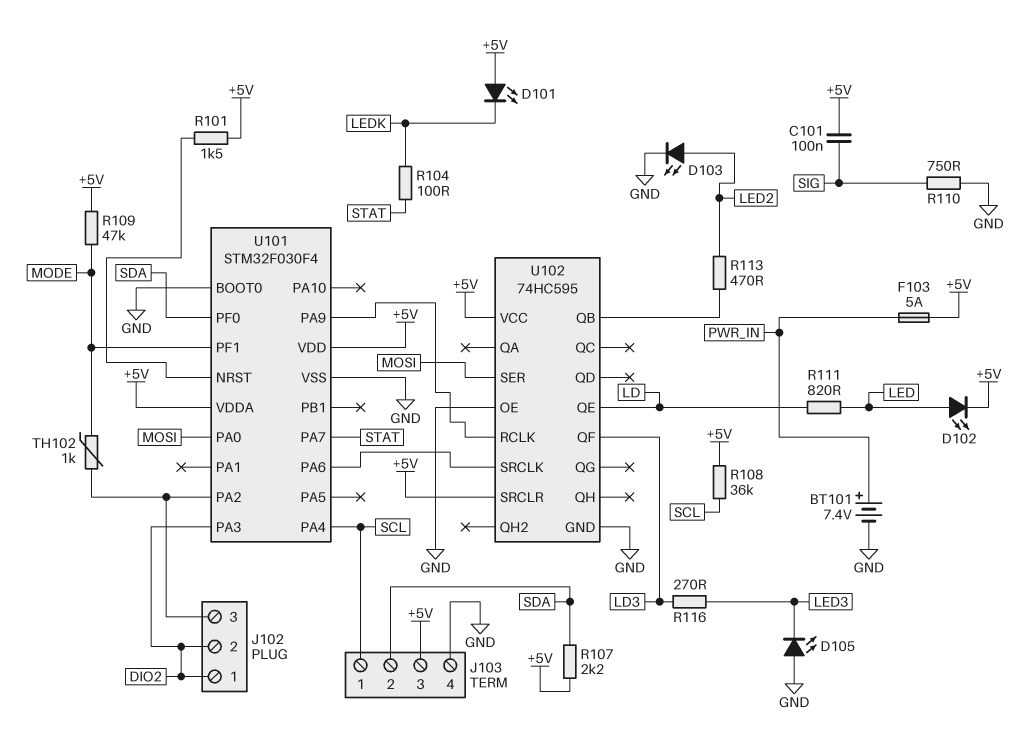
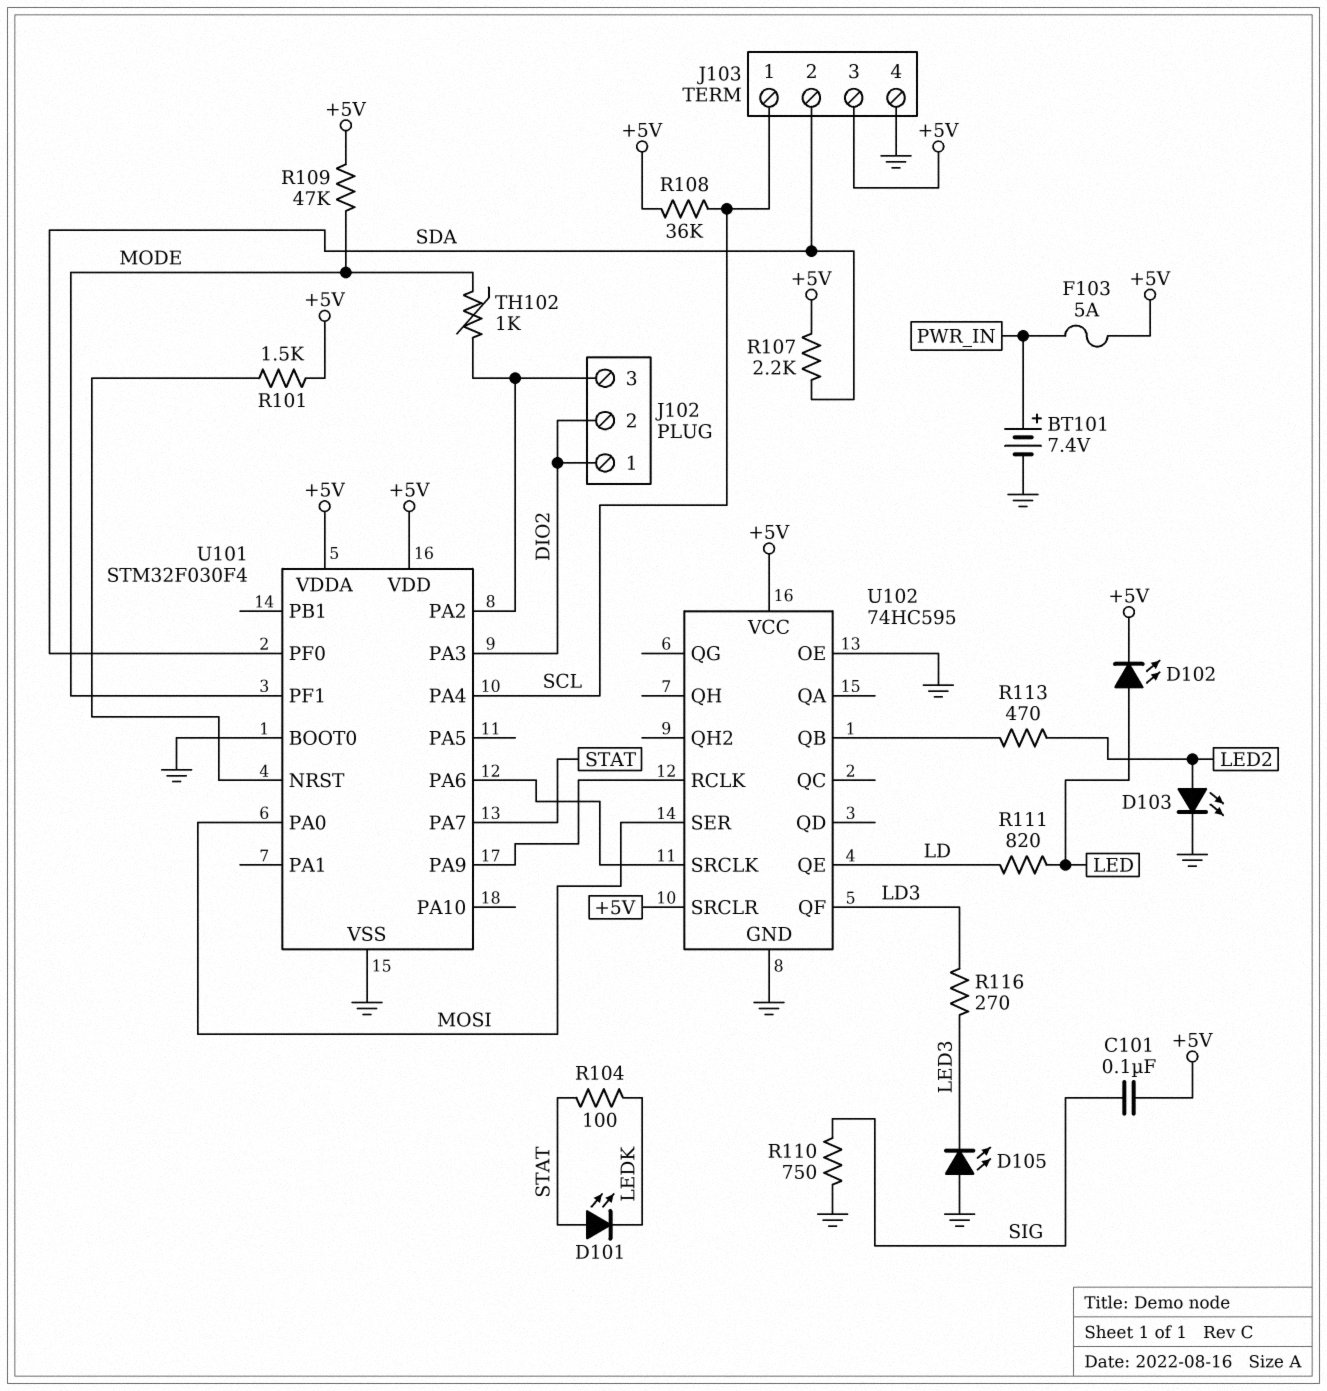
D101: LED (A +5V, K LEDK) -> LED (A STAT, K LEDK)

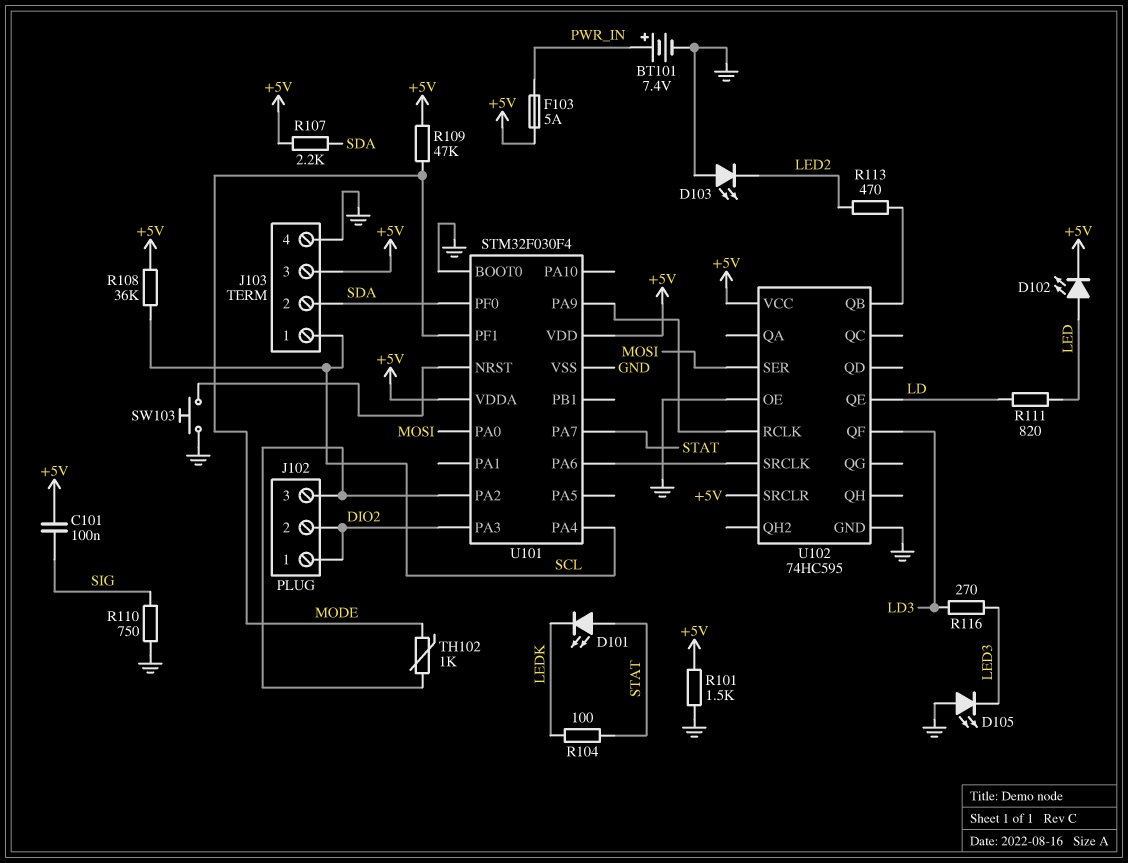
D103: LED (A LED2, K GND) -> LED (A GND, K LED2)
R101: 1.5k (+5V, U101/NRST) -> 1.5k (+5V, GND)
SW103: none -> button (GND, U101/NRST)

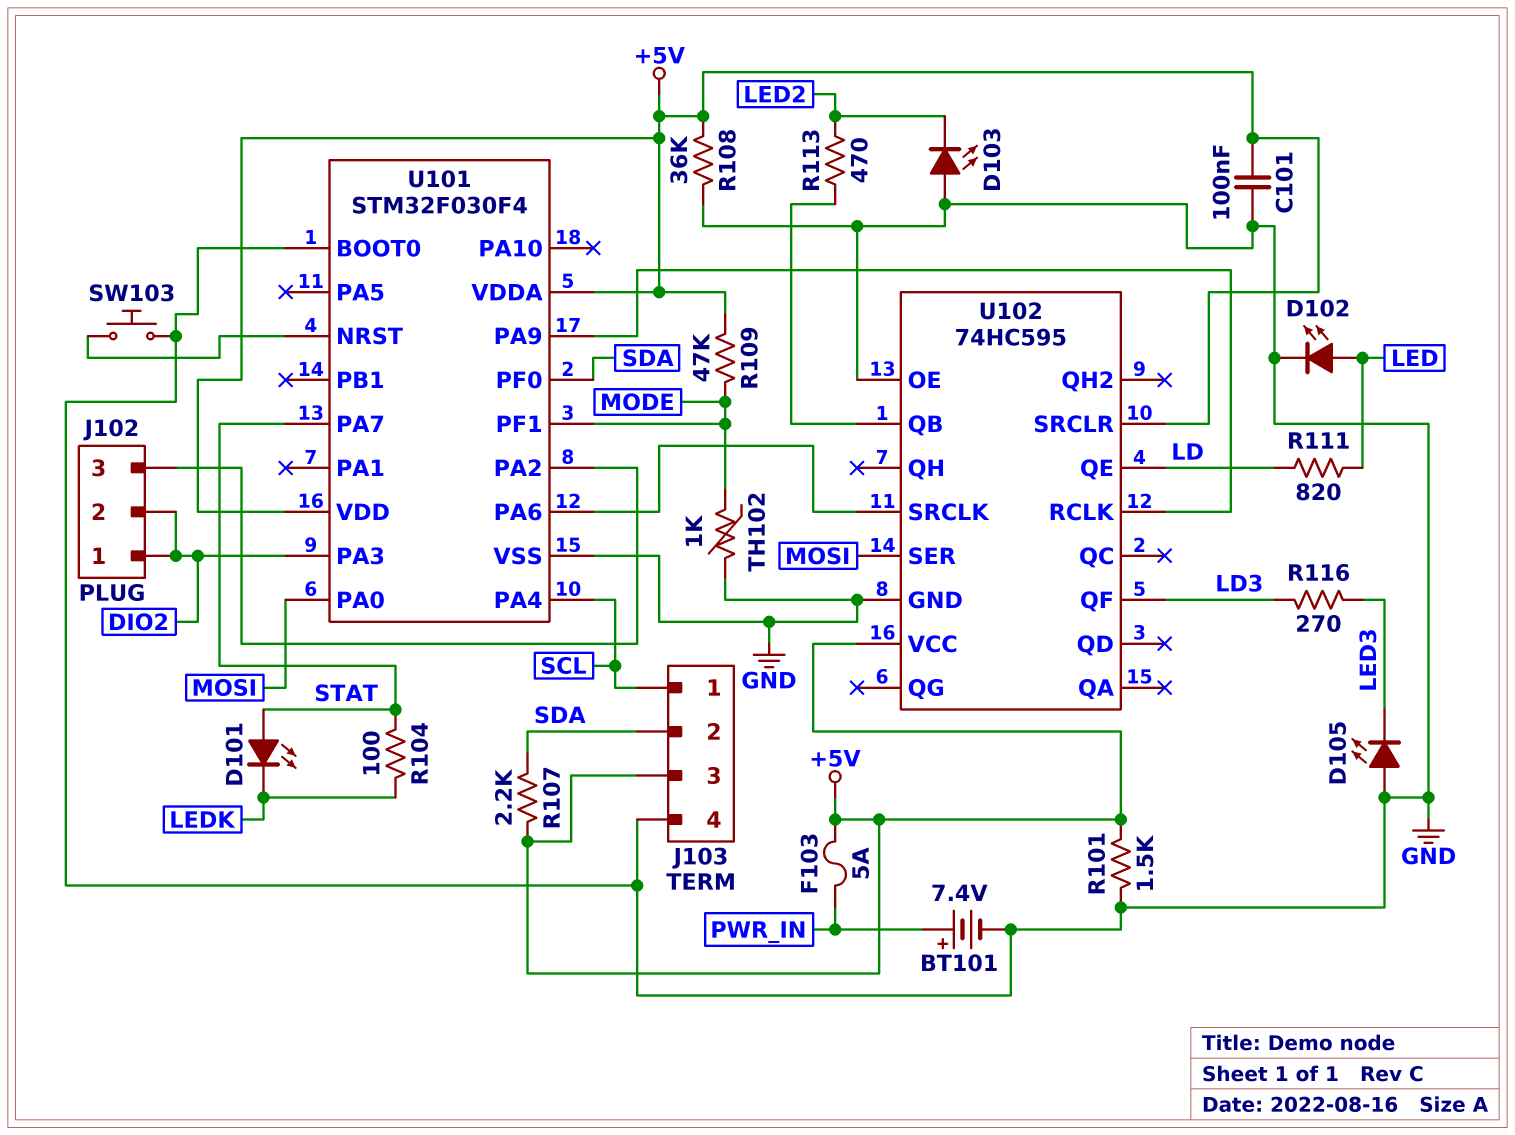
C101: 100nF (+5V, SIG) -> 100nF (+5V, GND)
D102: LED (A LED, K +5V) -> LED (A LED, K GND)
R108: 36k (+5V, SCL) -> 36k (+5V, GND)
R110: 750 (GND, SIG) -> none
TH102: 1k (J102/3, MODE) -> 1k (GND, MODE)

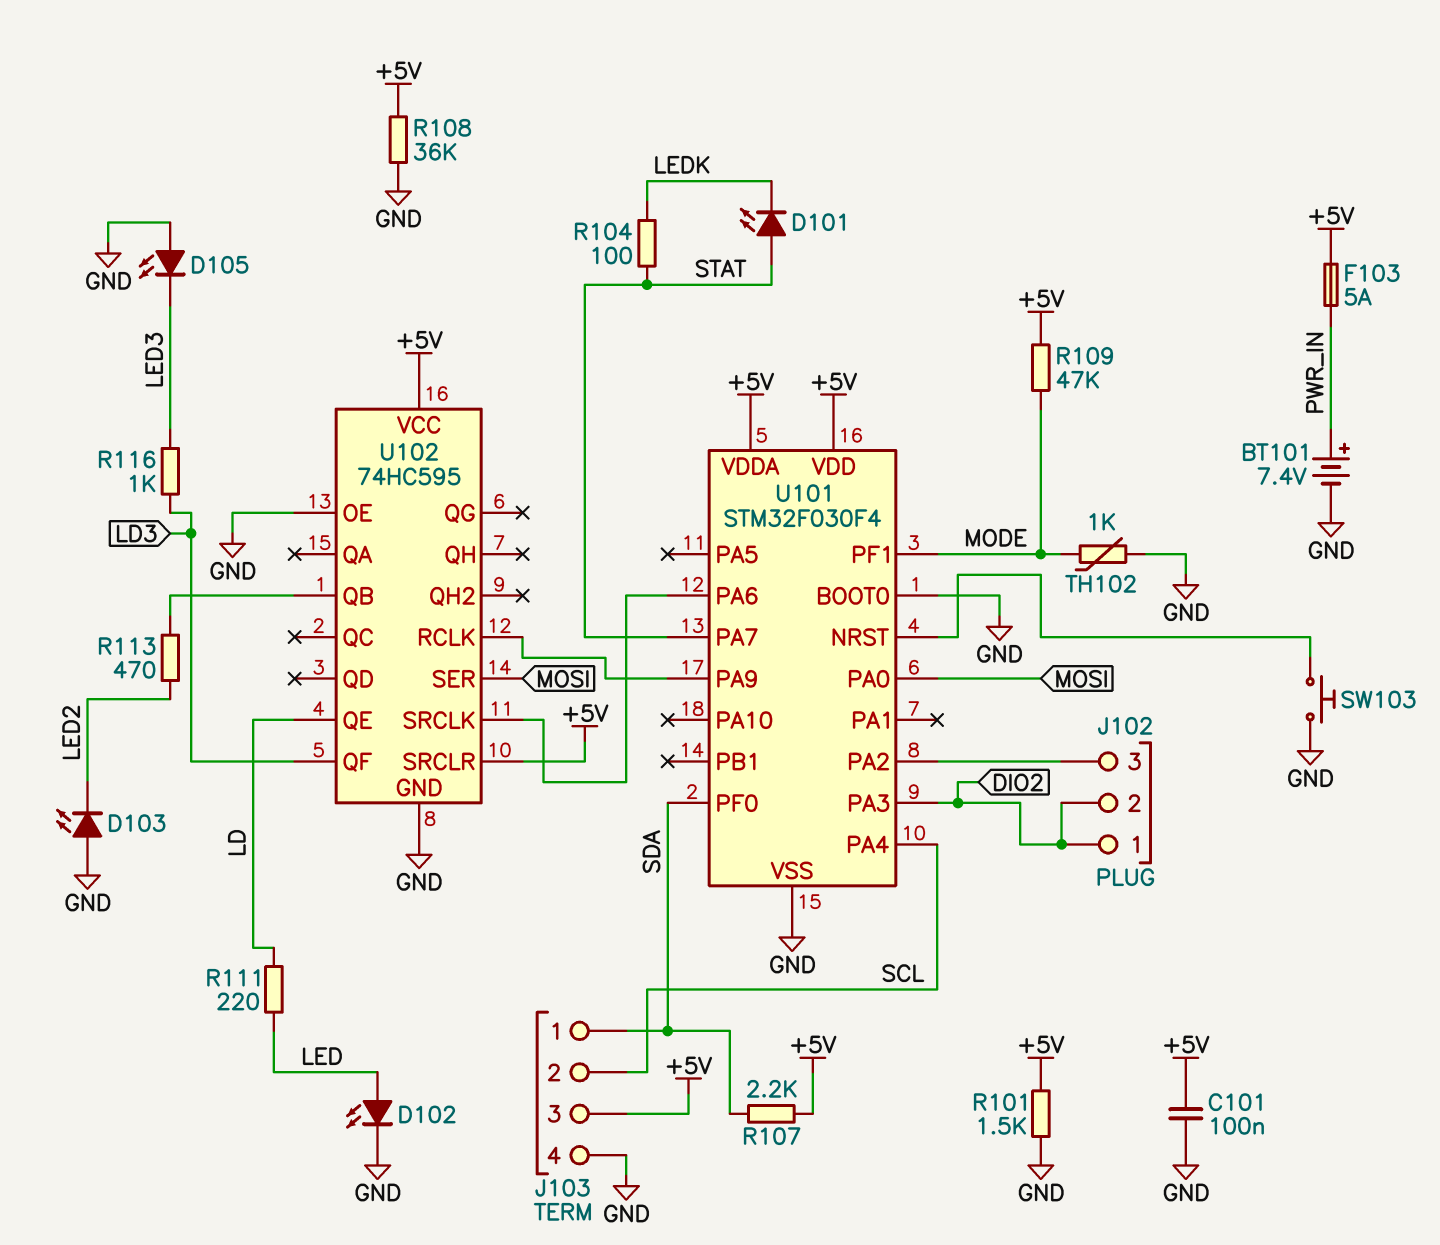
J103 pin 1: SCL -> SDA
J103 pin 2: SDA -> SCL
R111: 820 (LD, LED) -> 220 (LD, LED)
R116: 270 (LD3, LED3) -> 1k (LD3, LED3)

